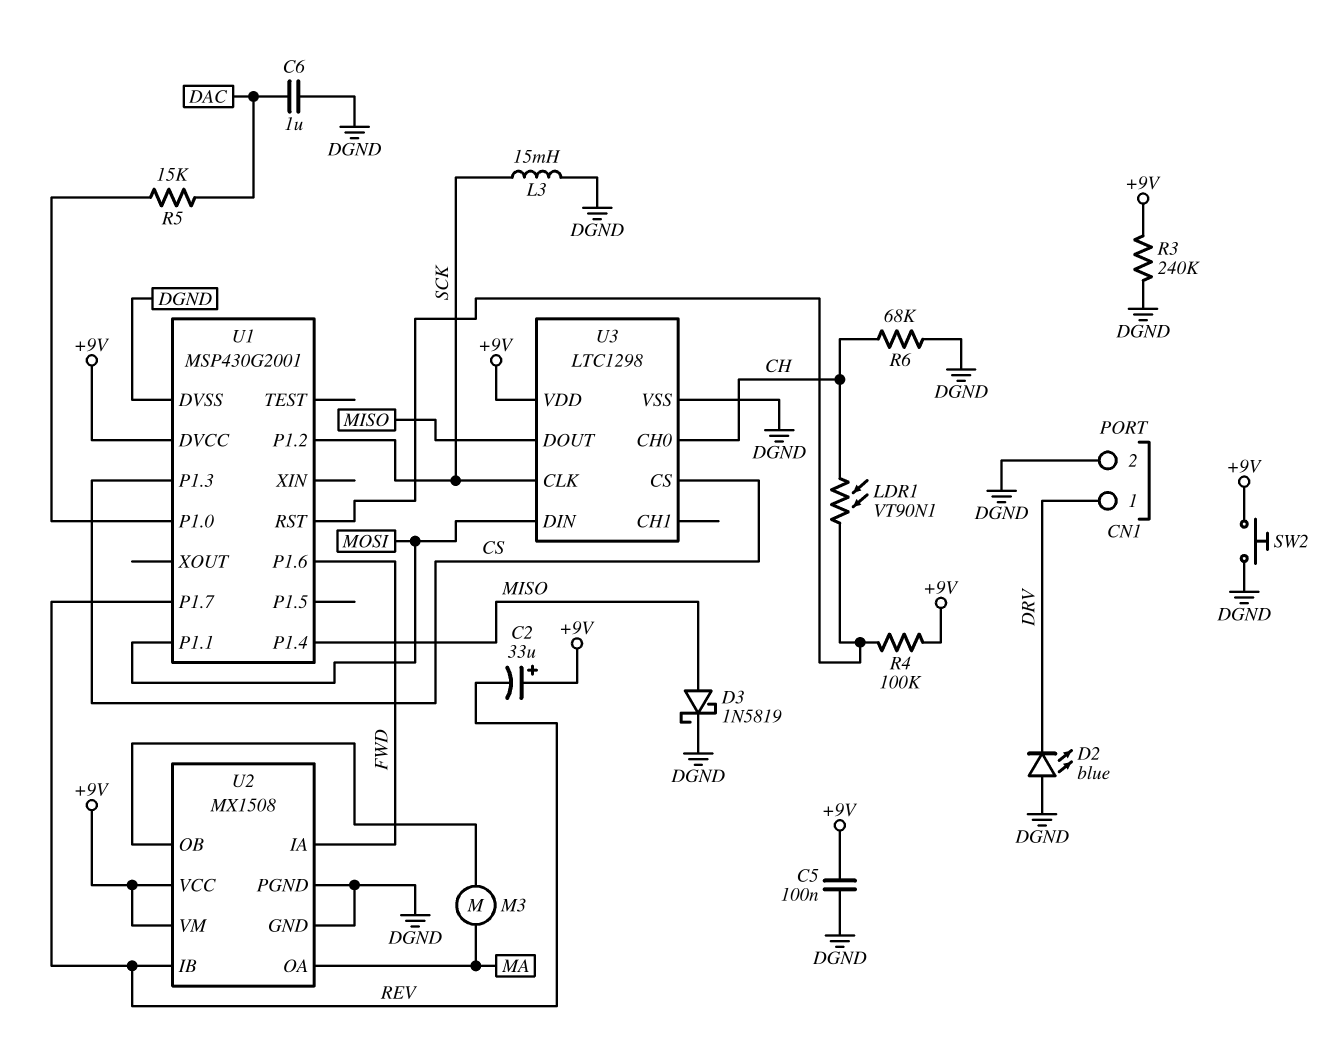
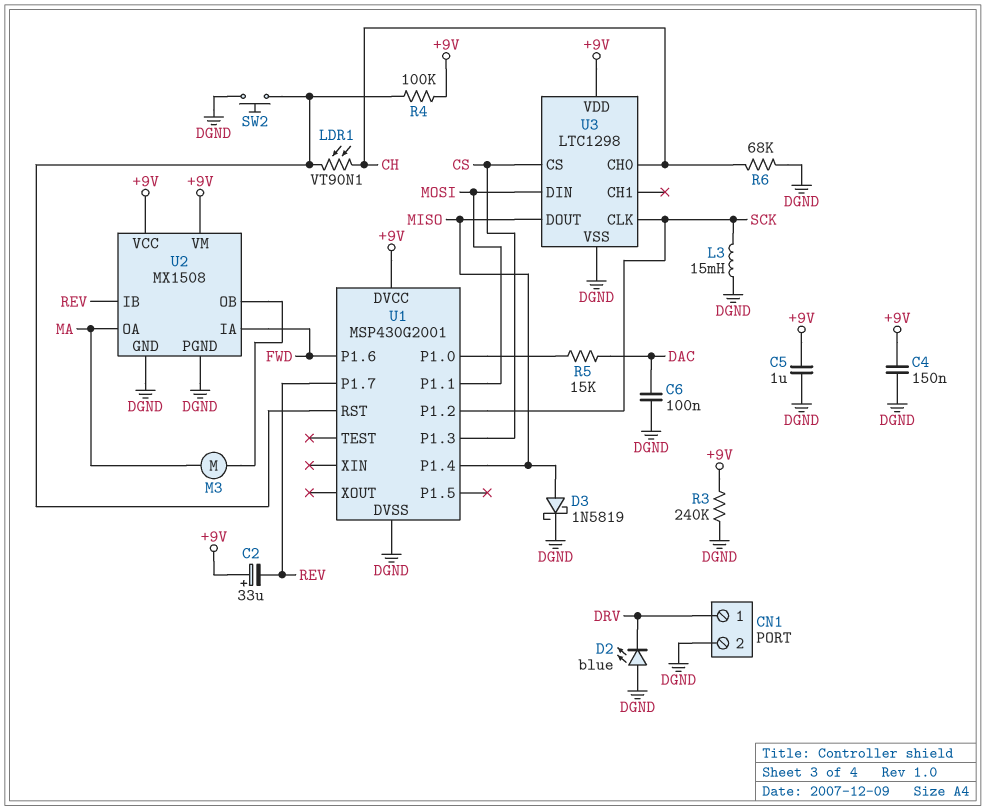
C4: none -> 150nF (+9V, DGND)
C5: 100nF (+9V, DGND) -> 1uF (+9V, DGND)
C6: 1uF (DAC, DGND) -> 100nF (DAC, DGND)
SW2: button (+9V, DGND) -> button (DGND, U1/RST)

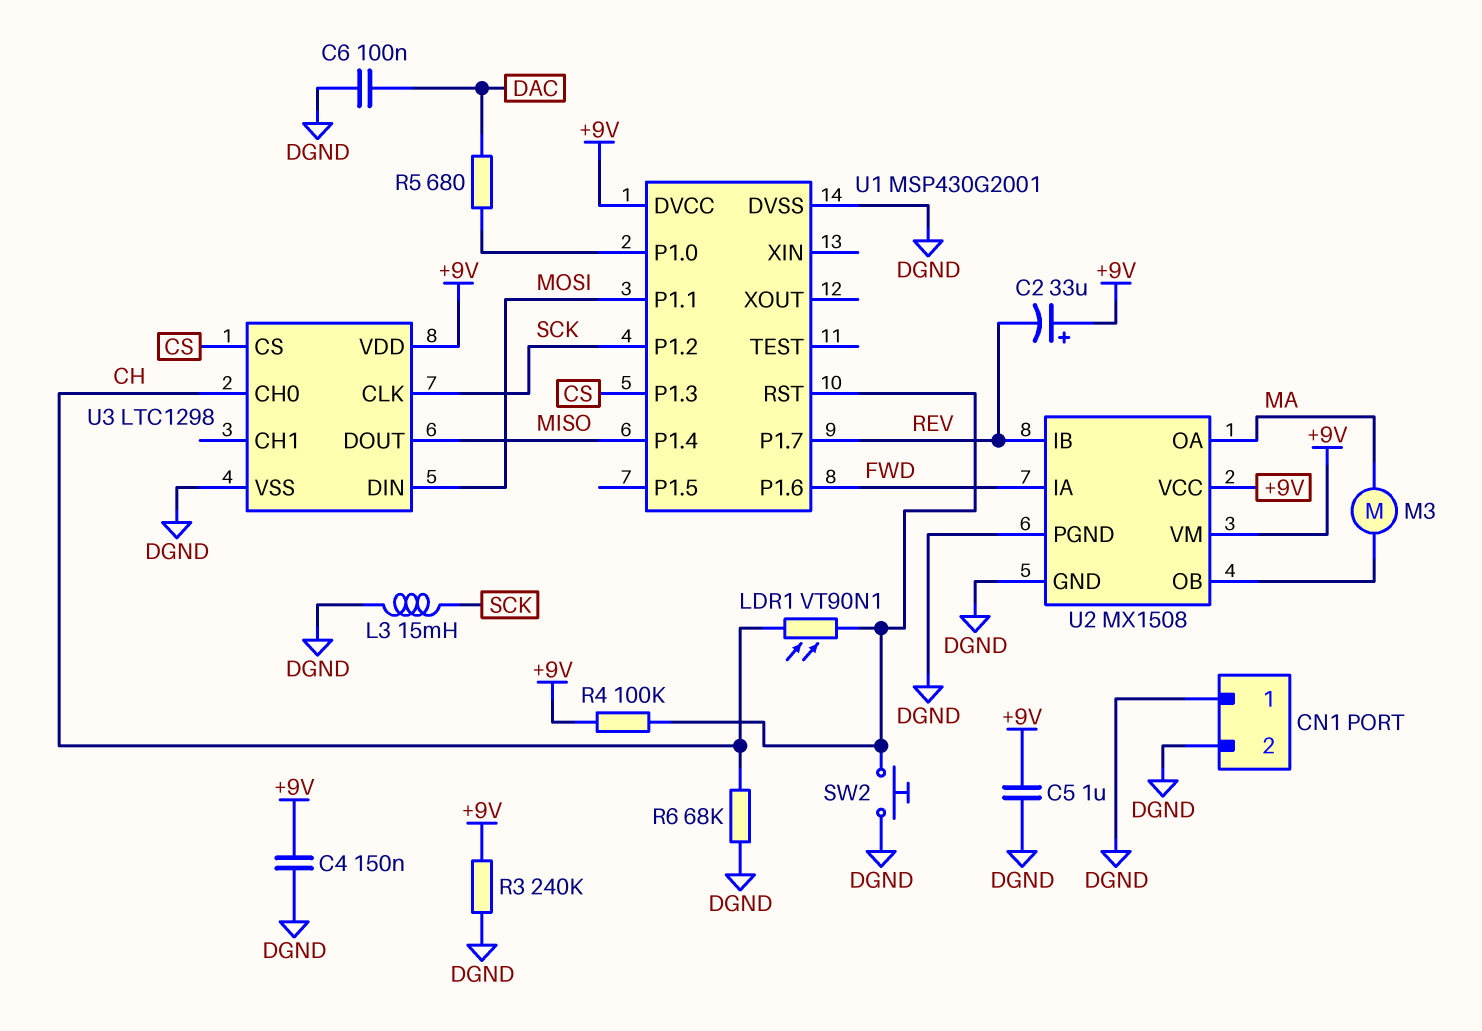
CN1 pin 1: DRV -> DGND
D2: LED blue (A DGND, K DRV) -> none
D3: schottky 1N5819 (A MISO, K DGND) -> none
R5: 15k (DAC, U1/P1.0) -> 680 (DAC, U1/P1.0)

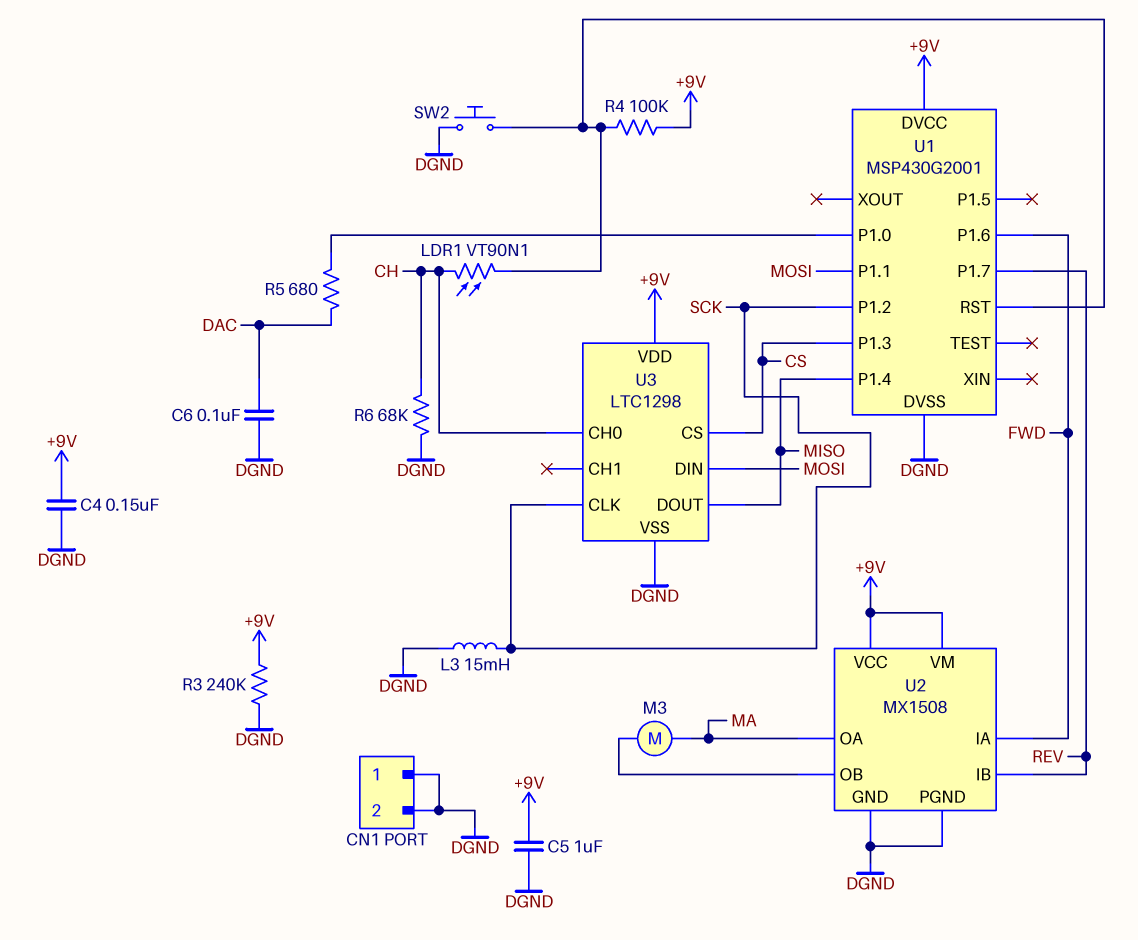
C2: 33uF (plus +9V, minus REV) -> none

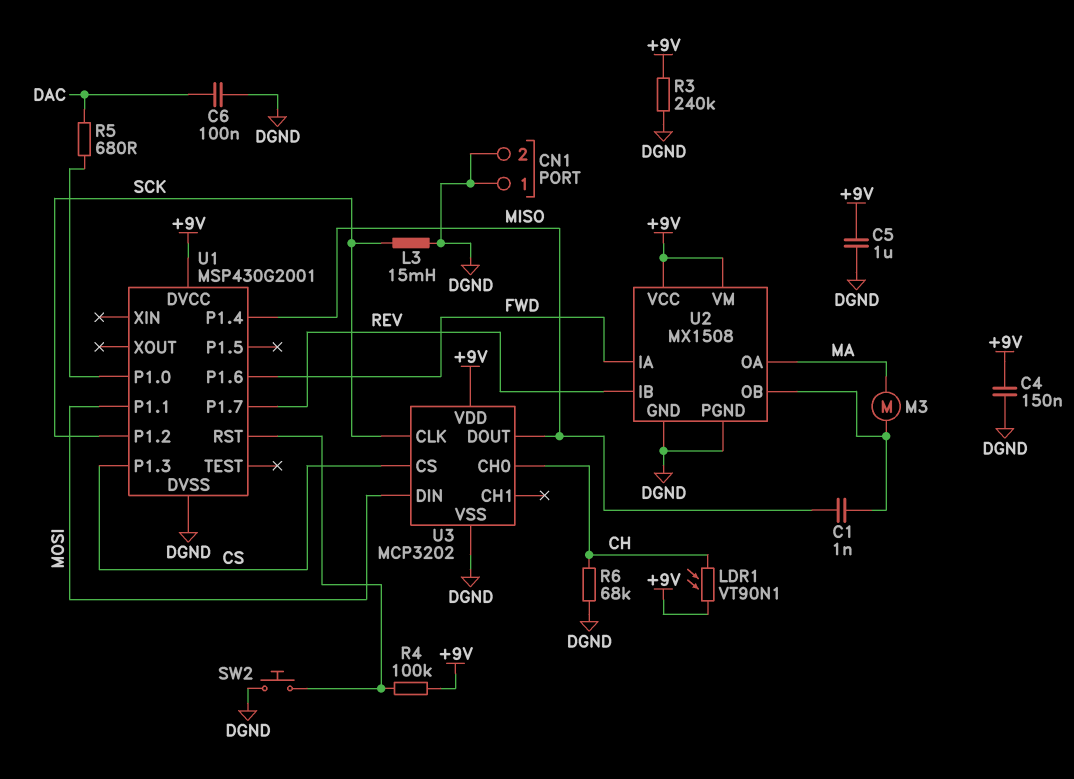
C1: none -> 1nF (MISO, U2/OB)
LDR1: VT90N1 (CH, U1/RST) -> VT90N1 (+9V, CH)
U3: LTC1298 -> MCP3202

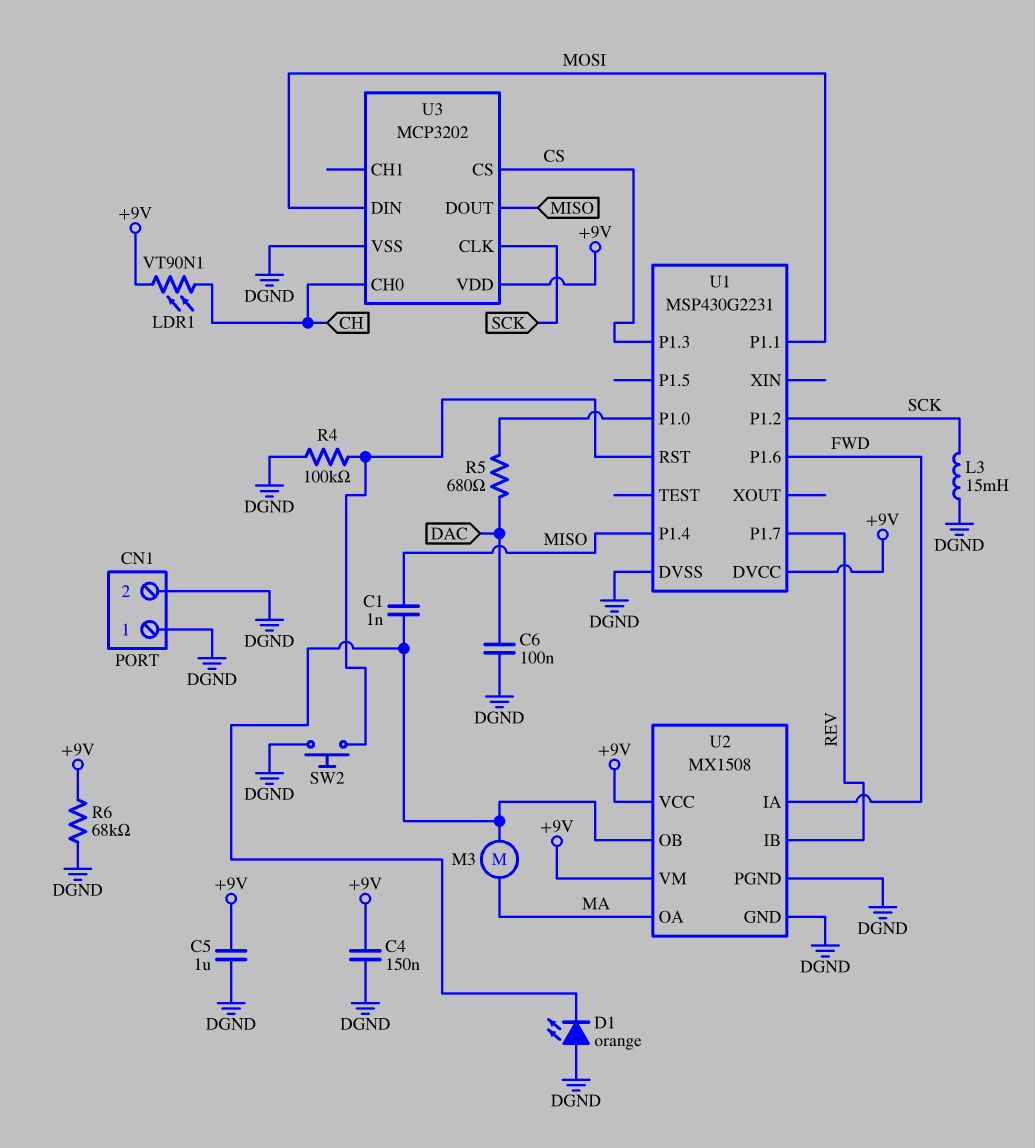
D1: none -> LED orange (A DGND, K U2/OB)
R3: 240k (+9V, DGND) -> none
R4: 100k (+9V, U1/RST) -> 100k (DGND, U1/RST)
R6: 68k (CH, DGND) -> 68k (+9V, DGND)
U1: MSP430G2001 -> MSP430G2231

